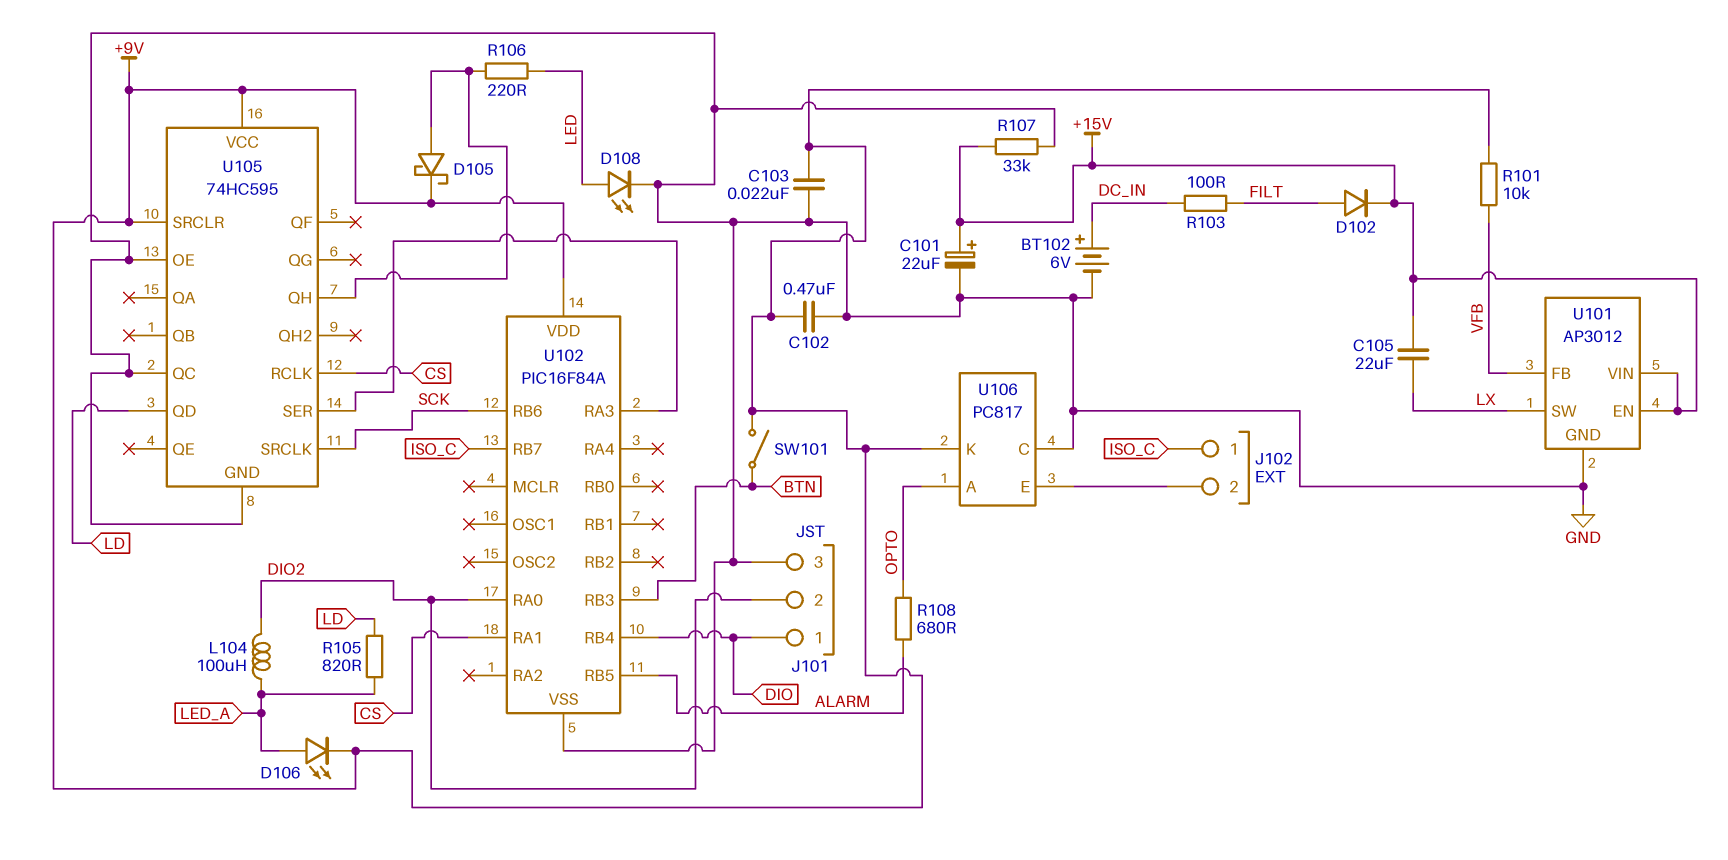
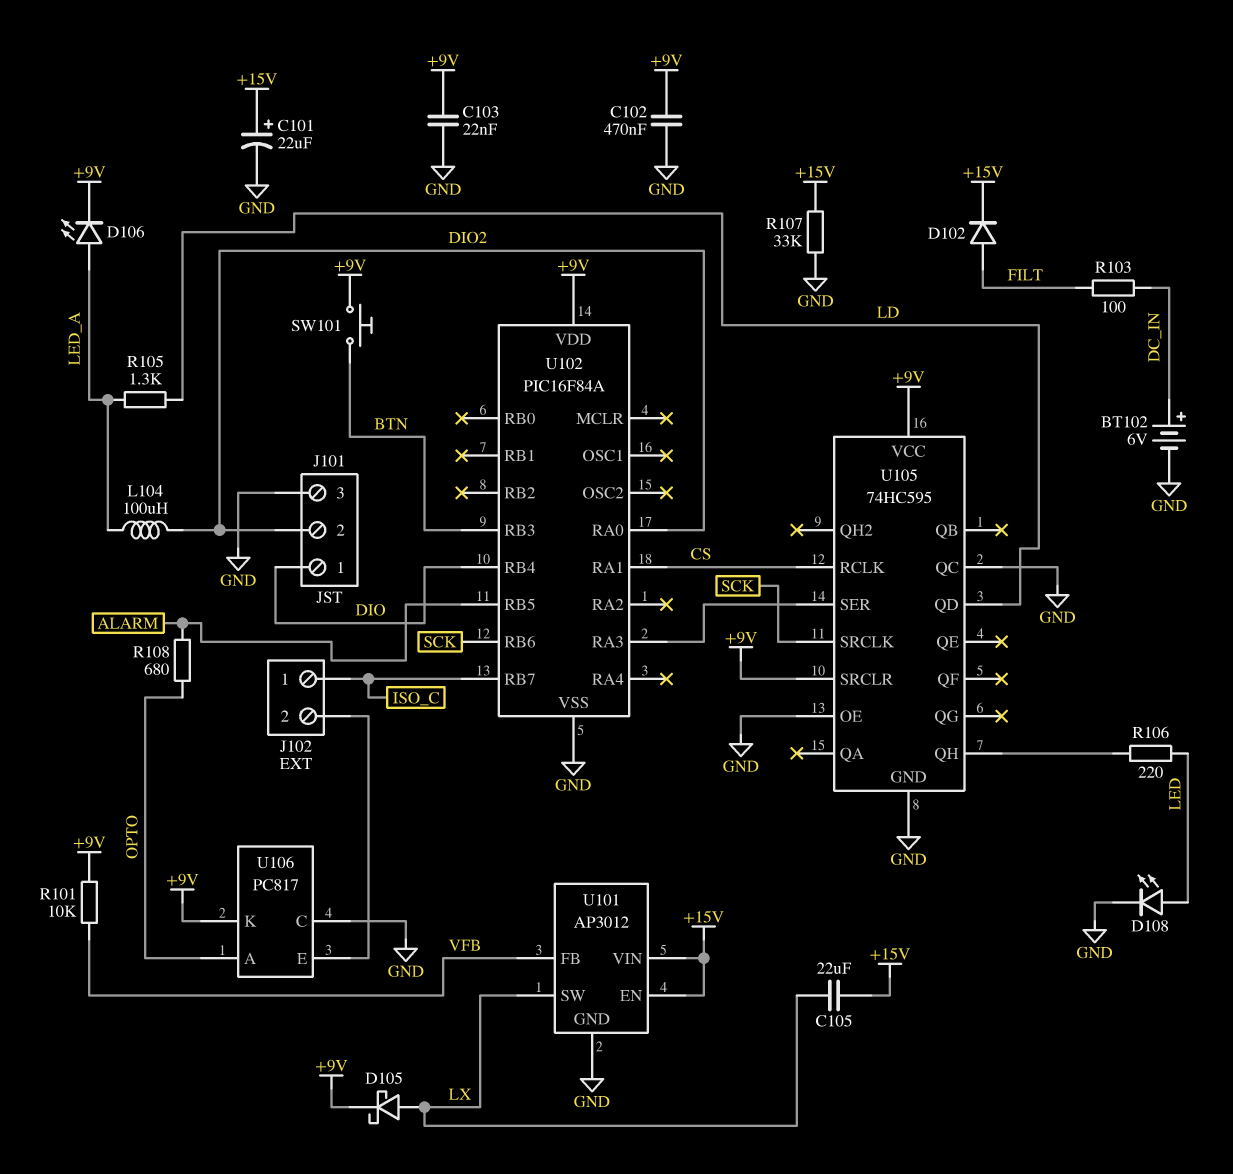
D105: schottky (A U105/QH, K +9V) -> schottky (A LX, K +9V)
R105: 820 (LD, LED_A) -> 1.3k (LD, LED_A)
SW101: switch (+9V, BTN) -> button (+9V, BTN)

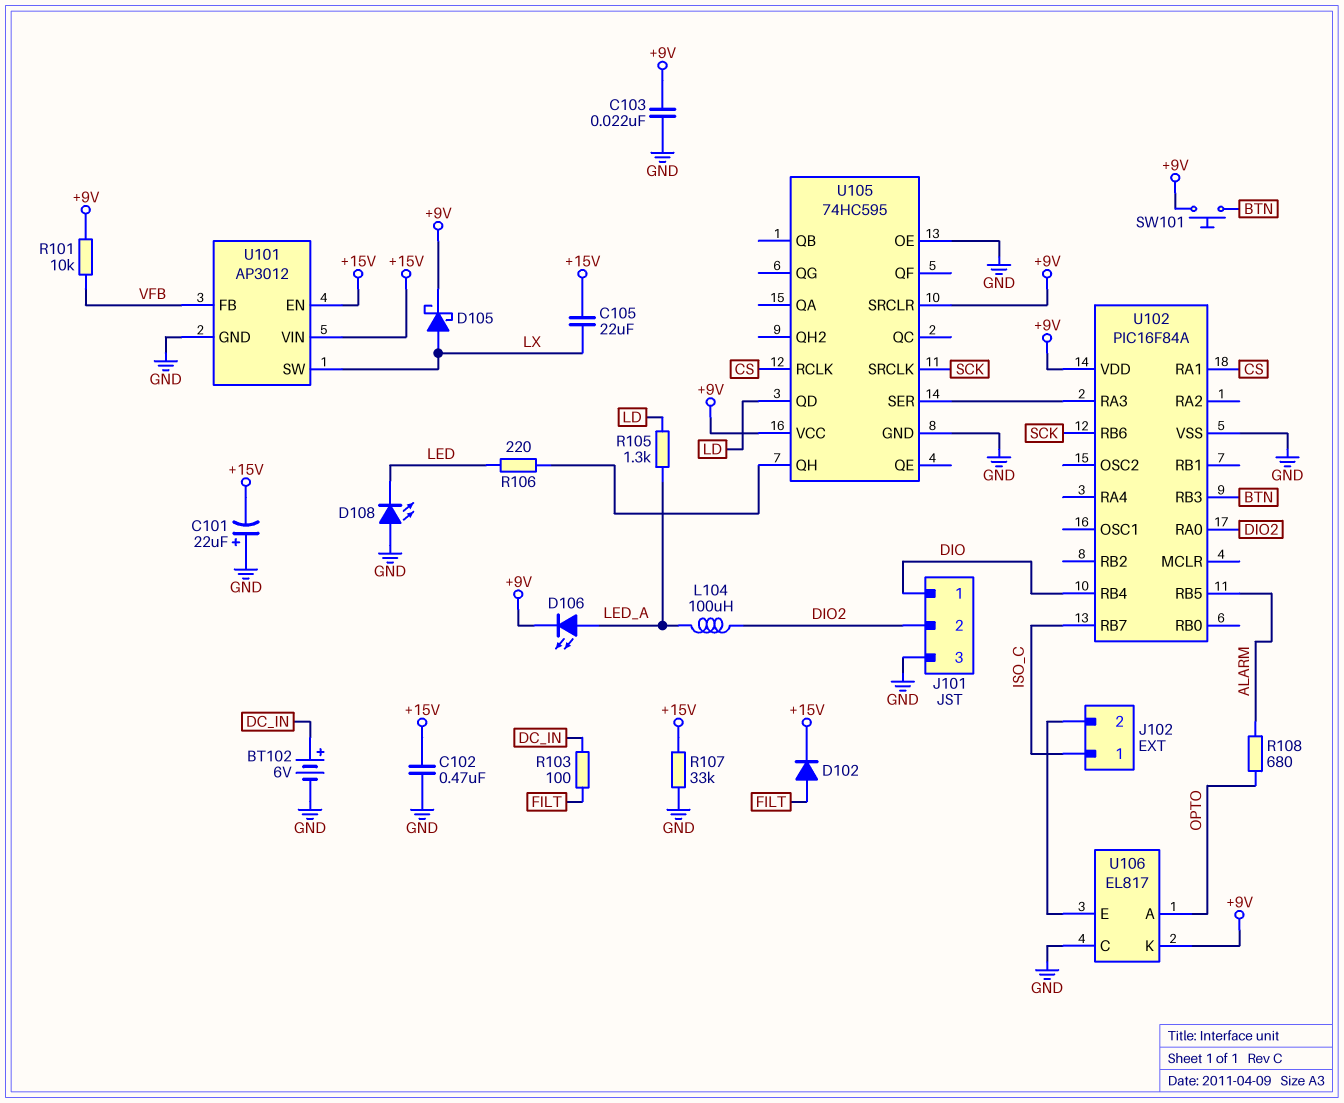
C101: 22uF (plus +15V, minus GND) -> 22uF (plus GND, minus +15V)
C102: 470nF (+9V, GND) -> 470nF (+15V, GND)
D108: LED (A LED, K GND) -> LED (A GND, K LED)
U105 pin QC: GND -> none
U106: PC817 -> EL817

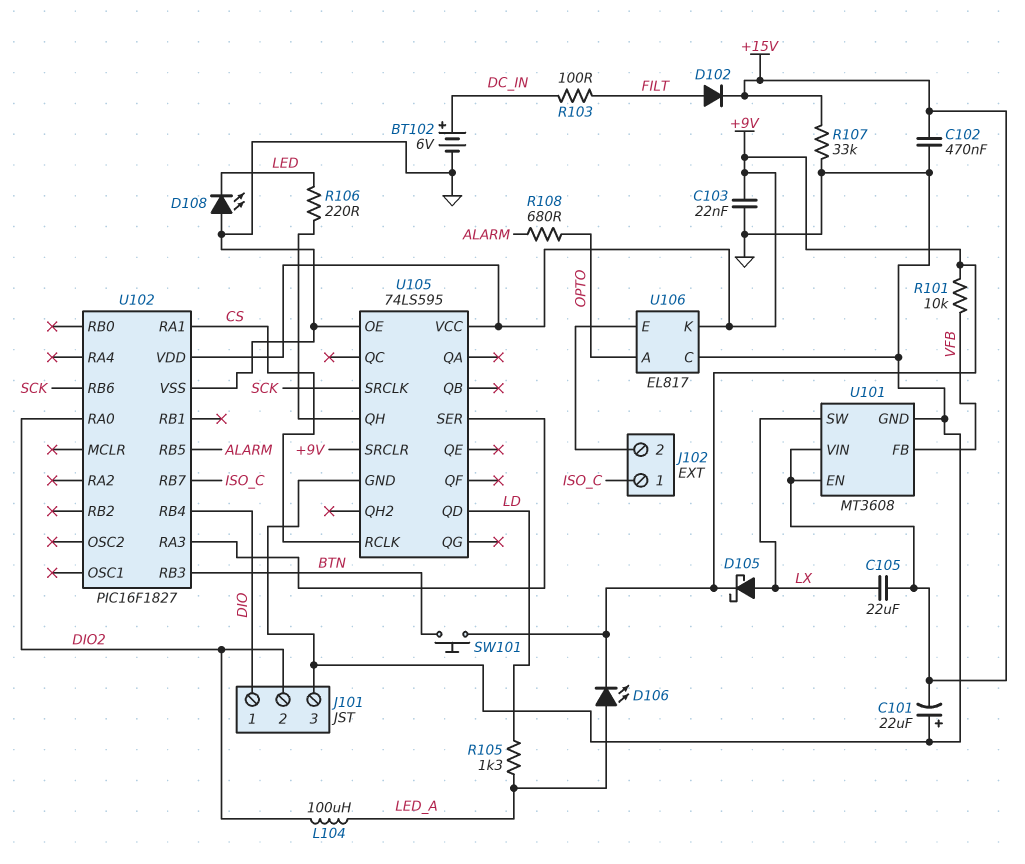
U101: AP3012 -> MT3608
U102: PIC16F84A -> PIC16F1827
U105: 74HC595 -> 74LS595

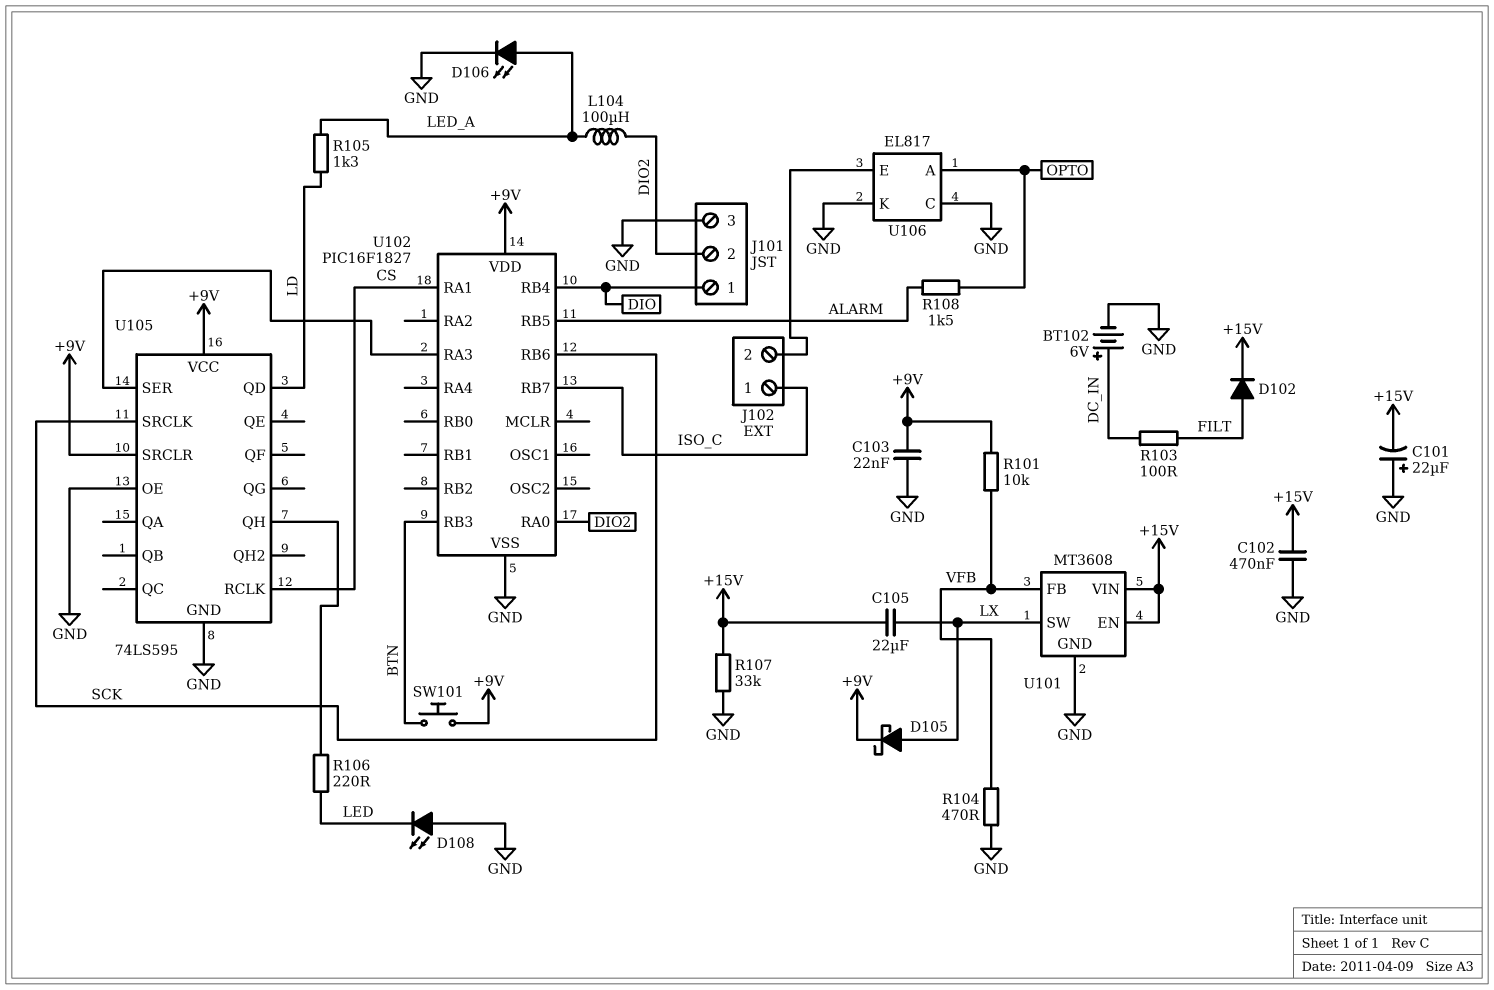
D106: LED (A LED_A, K +9V) -> LED (A LED_A, K GND)
R104: none -> 470 (GND, VFB)
R108: 680 (ALARM, OPTO) -> 1.5k (ALARM, OPTO)
U106 pin K: +9V -> GND

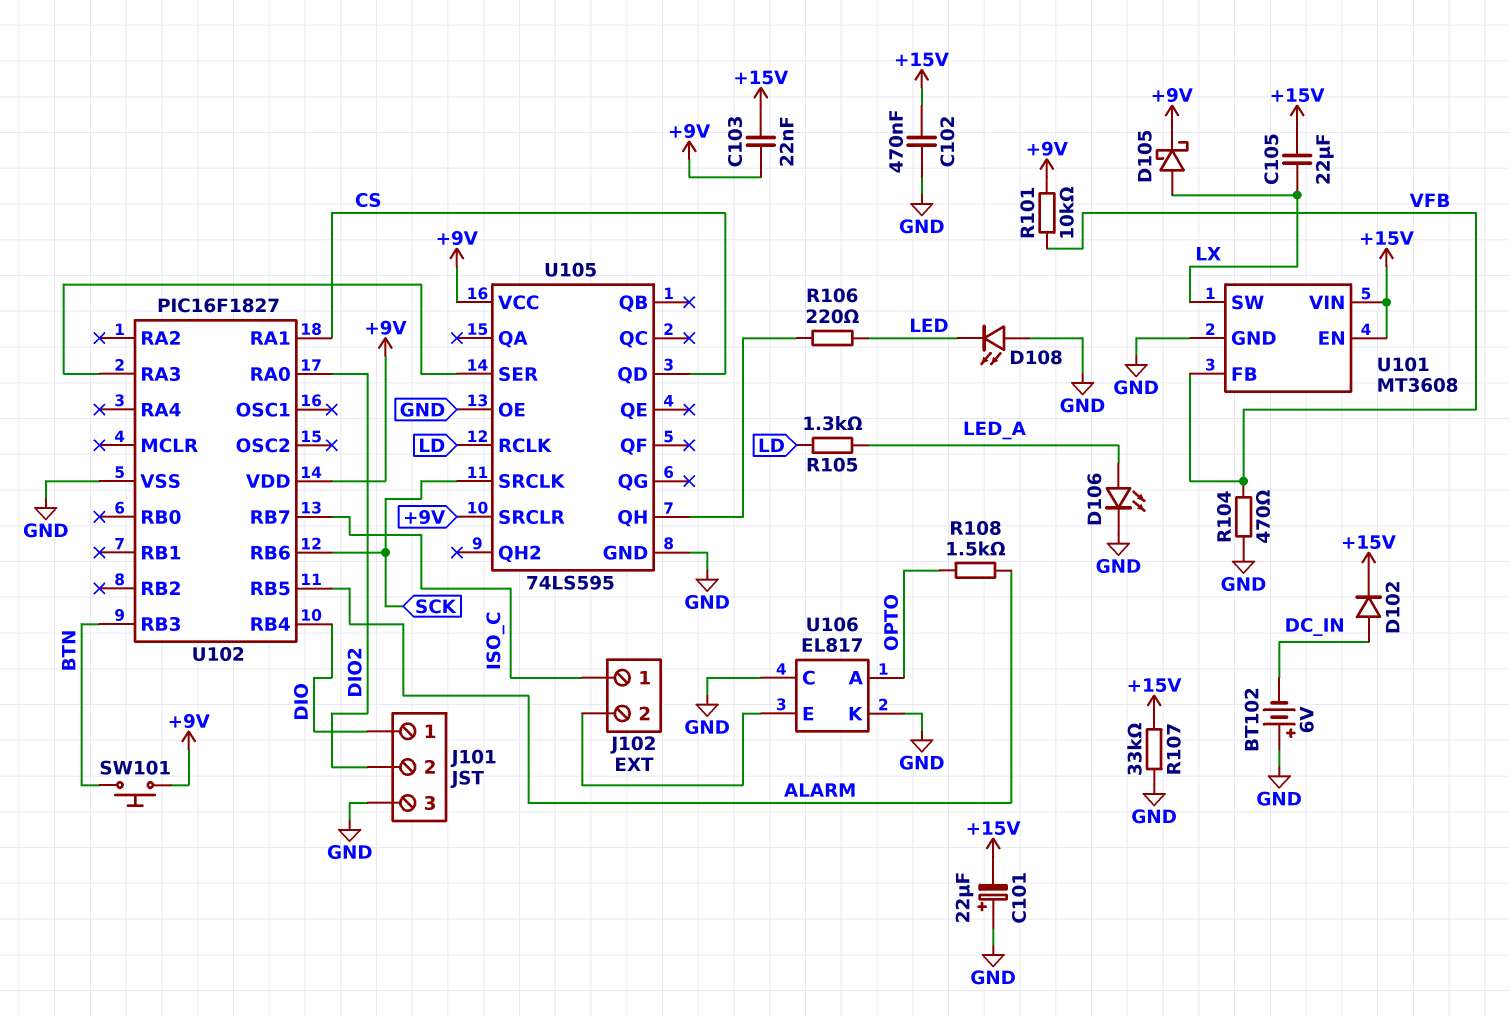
BT102: 6V (plus DC_IN, minus GND) -> 6V (plus GND, minus DC_IN)
C103: 22nF (+9V, GND) -> 22nF (+9V, +15V)
D102: diode (A FILT, K +15V) -> diode (A DC_IN, K +15V)
L104: 100uH (DIO2, LED_A) -> none
R103: 100 (DC_IN, FILT) -> none
U105 pin QD: LD -> CS
U105 pin RCLK: CS -> LD

